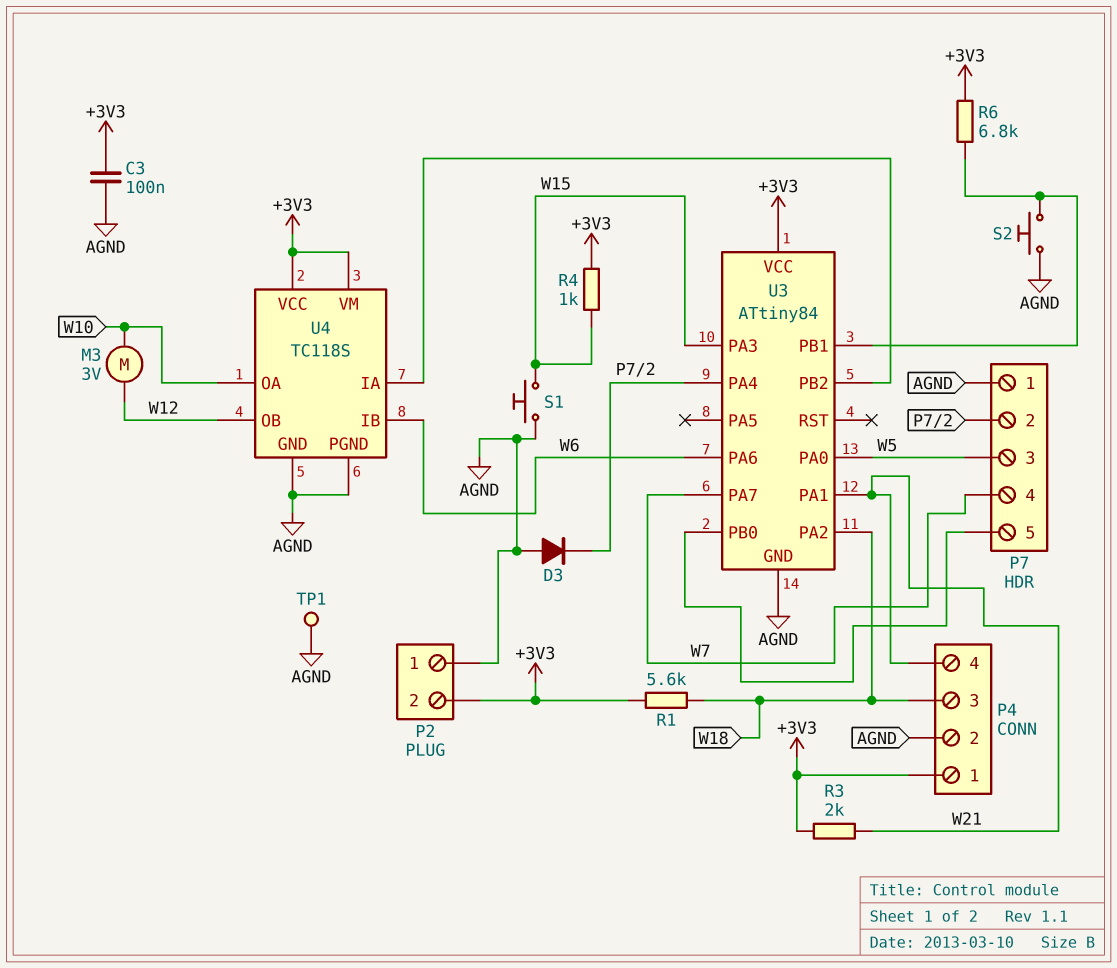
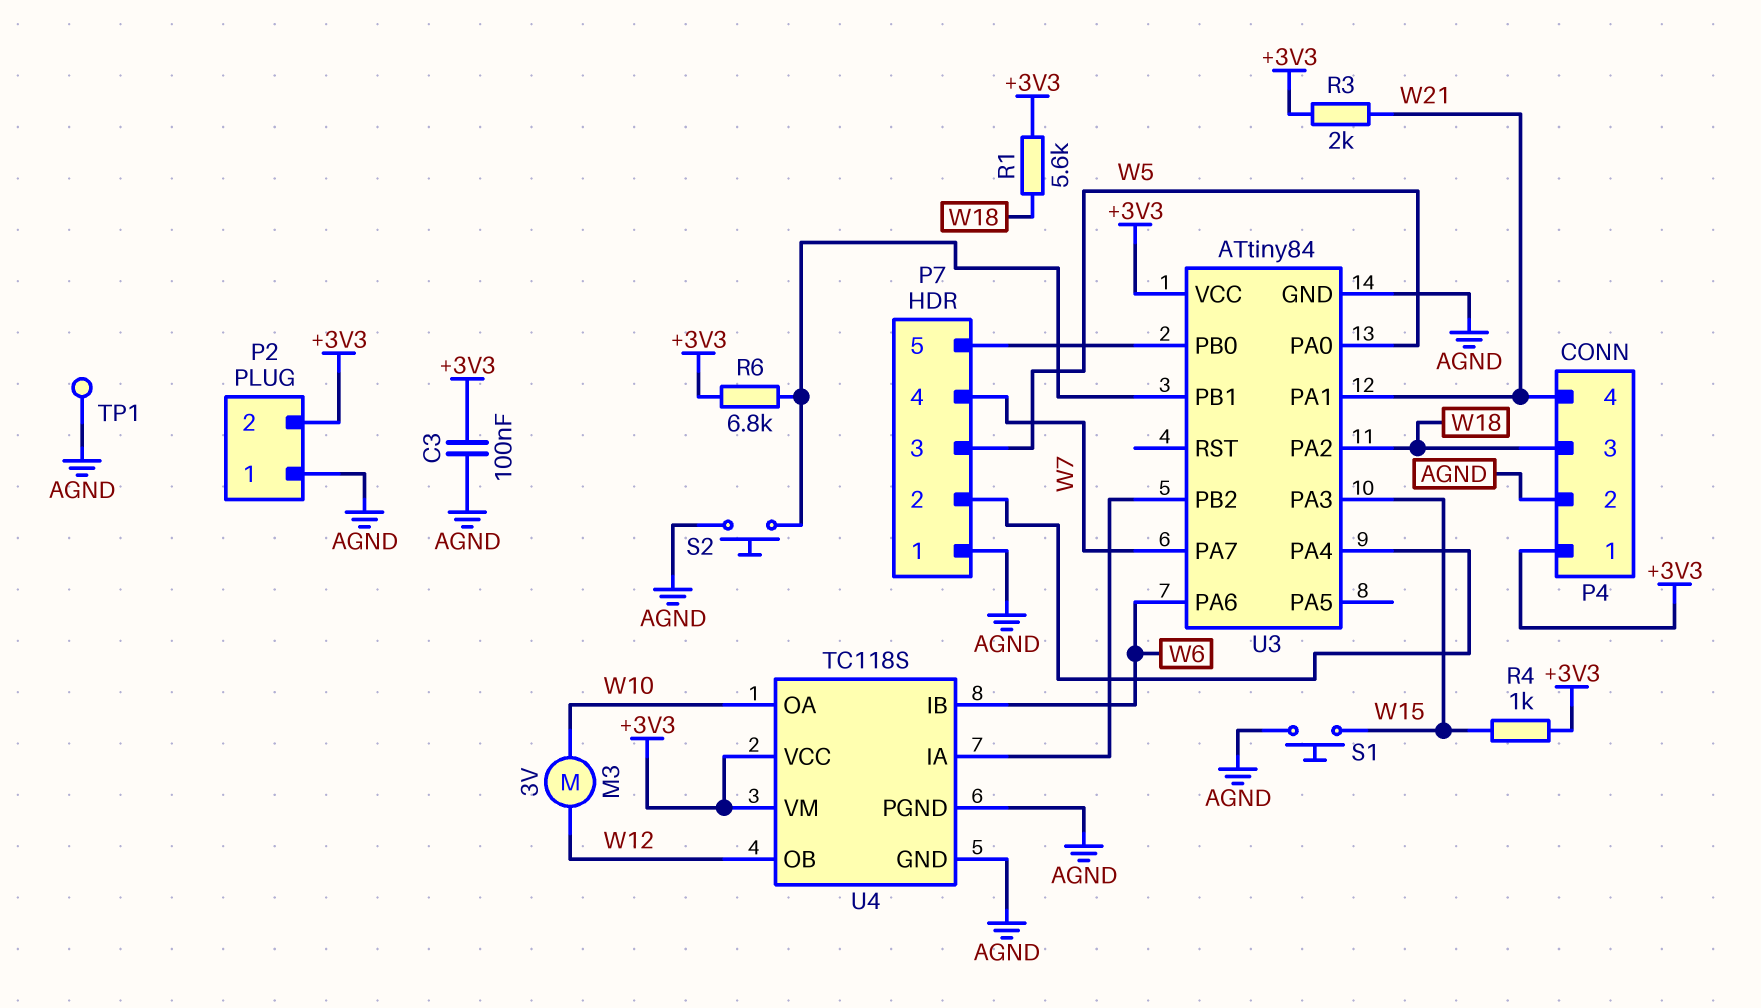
D3: diode (A AGND, K P7/2) -> none

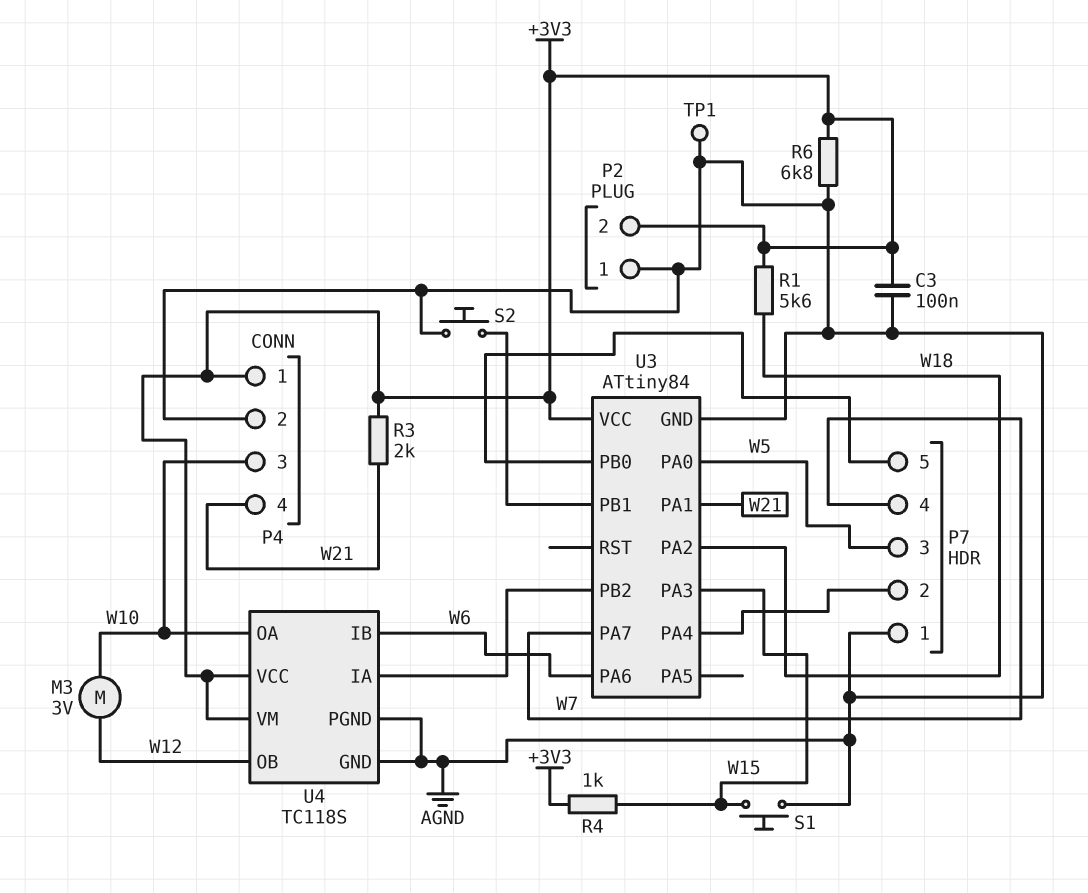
P4 pin 3: W18 -> W10
R6: 6.8k (+3V3, U3/PB1) -> 6.8k (+3V3, AGND)

